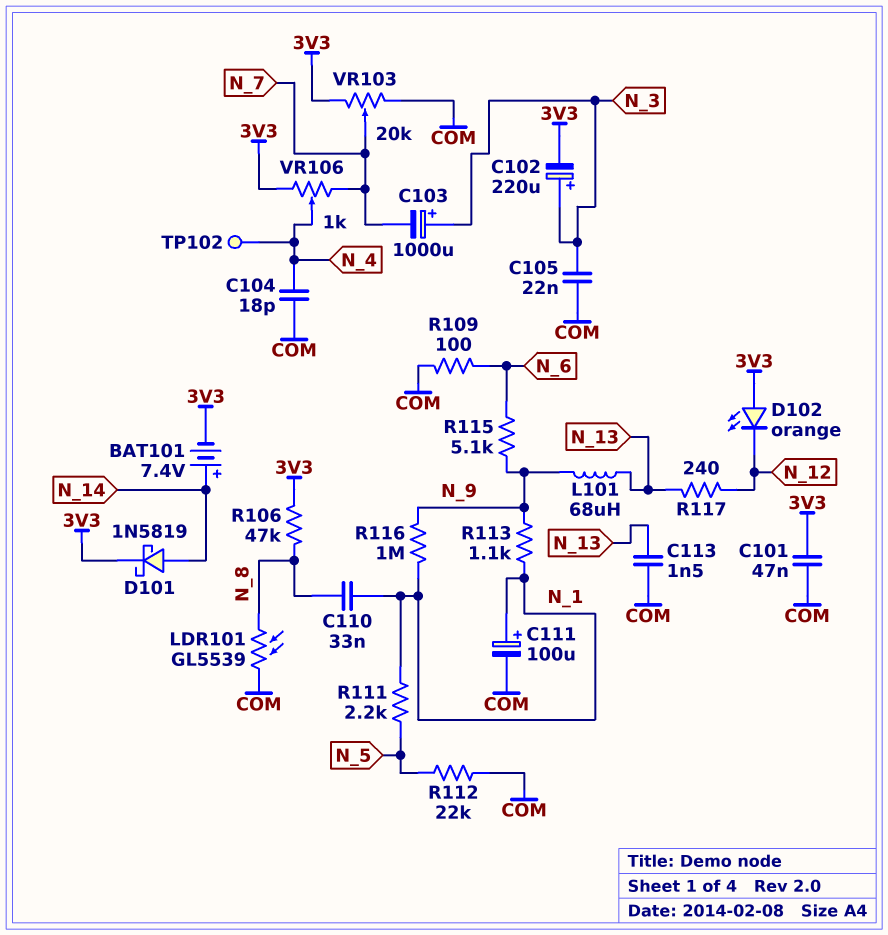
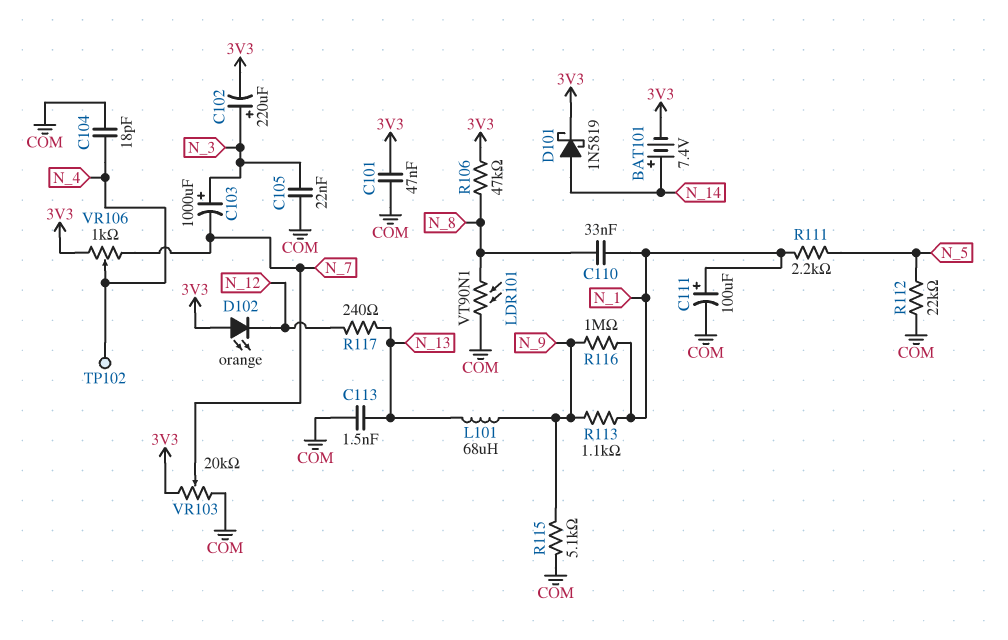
LDR101: GL5539 (COM, N_8) -> VT90N1 (COM, N_8)
R109: 100 (COM, N_6) -> none
R115: 5.1k (N_6, N_9) -> 5.1k (COM, N_9)

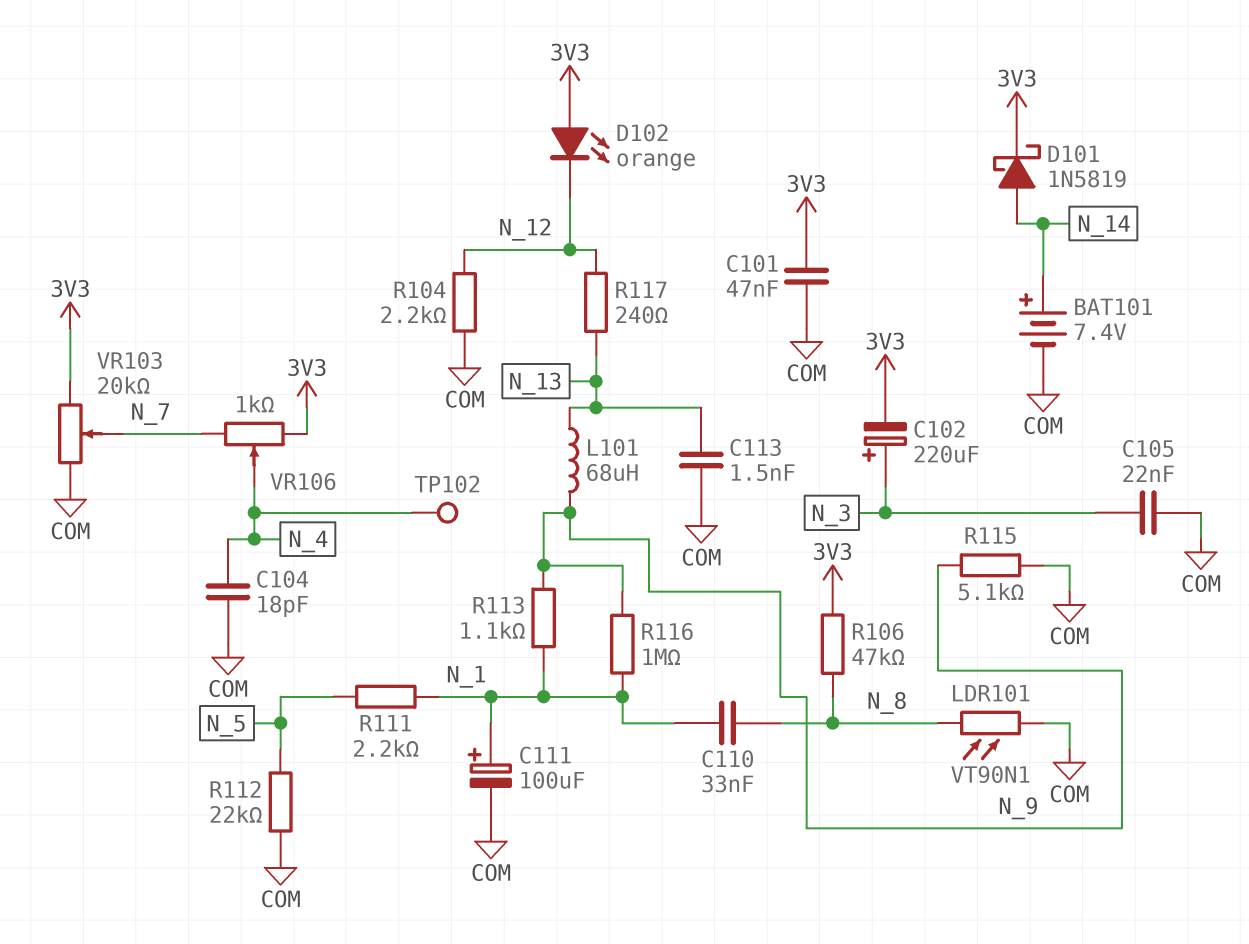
BAT101: 7.4V (plus N_14, minus 3V3) -> 7.4V (plus N_14, minus COM)
C103: 1000uF (plus N_3, minus N_7) -> none
R104: none -> 2.2k (COM, N_12)

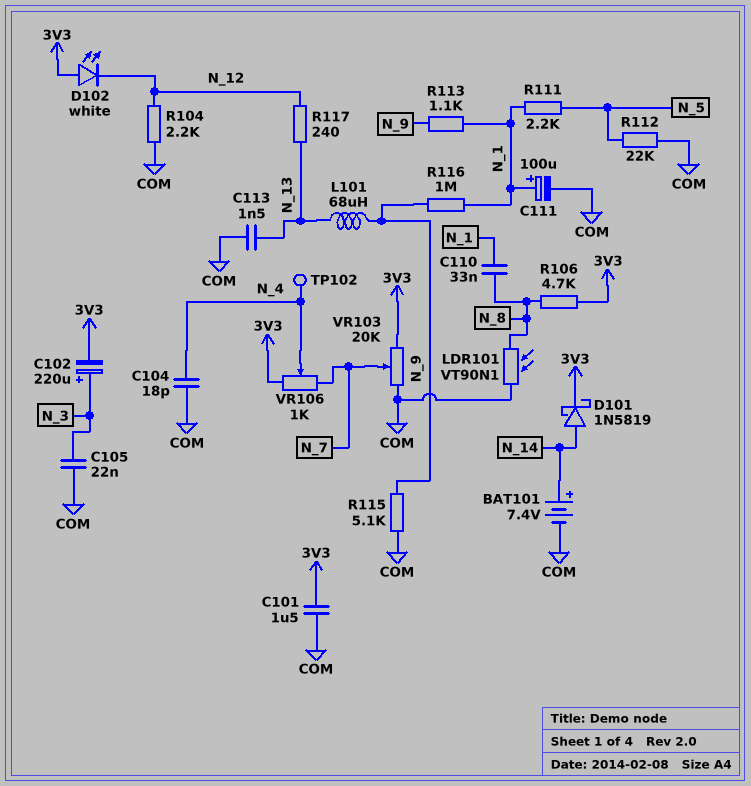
C101: 47nF (3V3, COM) -> 1.5uF (3V3, COM)
D102: LED orange (A 3V3, K N_12) -> LED white (A 3V3, K N_12)
R106: 47k (3V3, N_8) -> 4.7k (3V3, N_8)

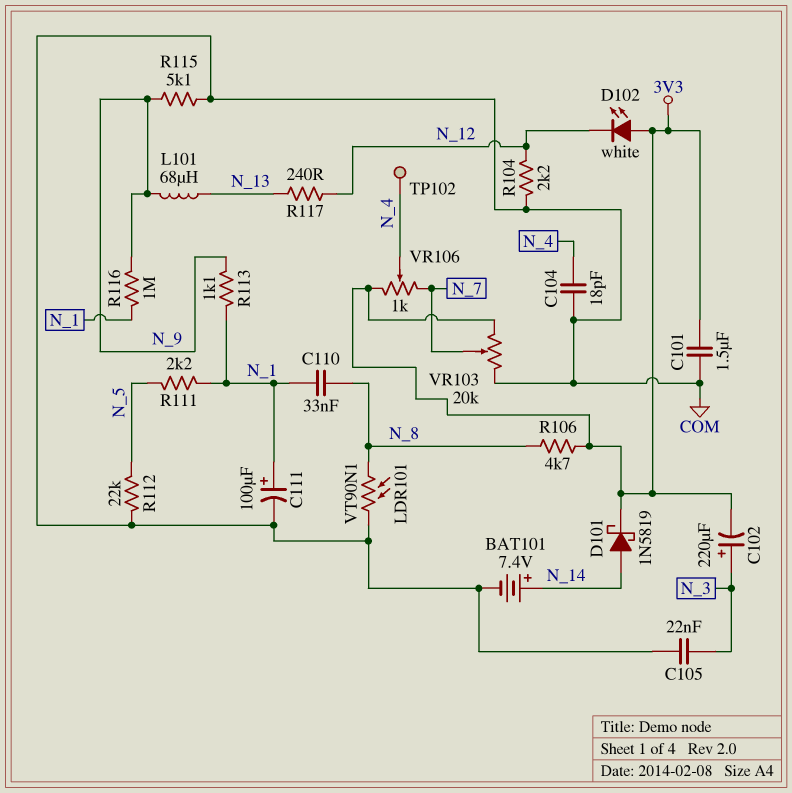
C113: 1.5nF (COM, N_13) -> none

